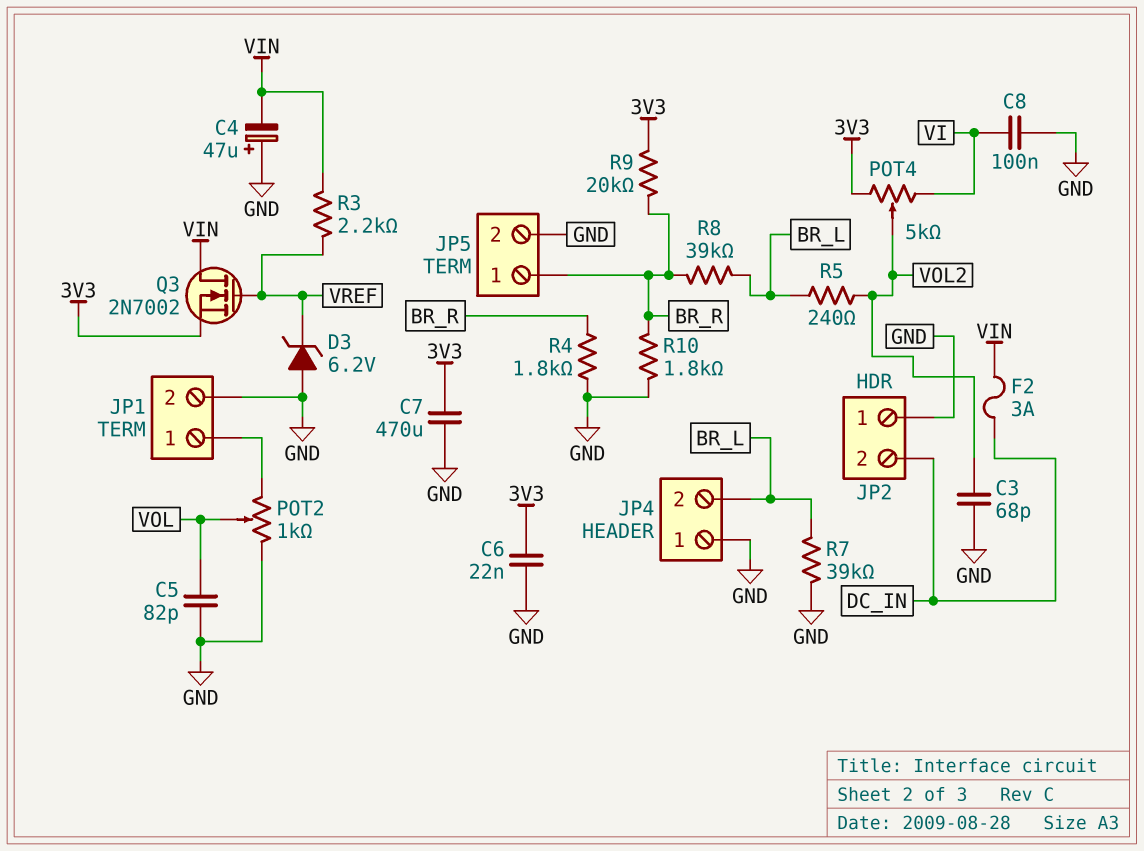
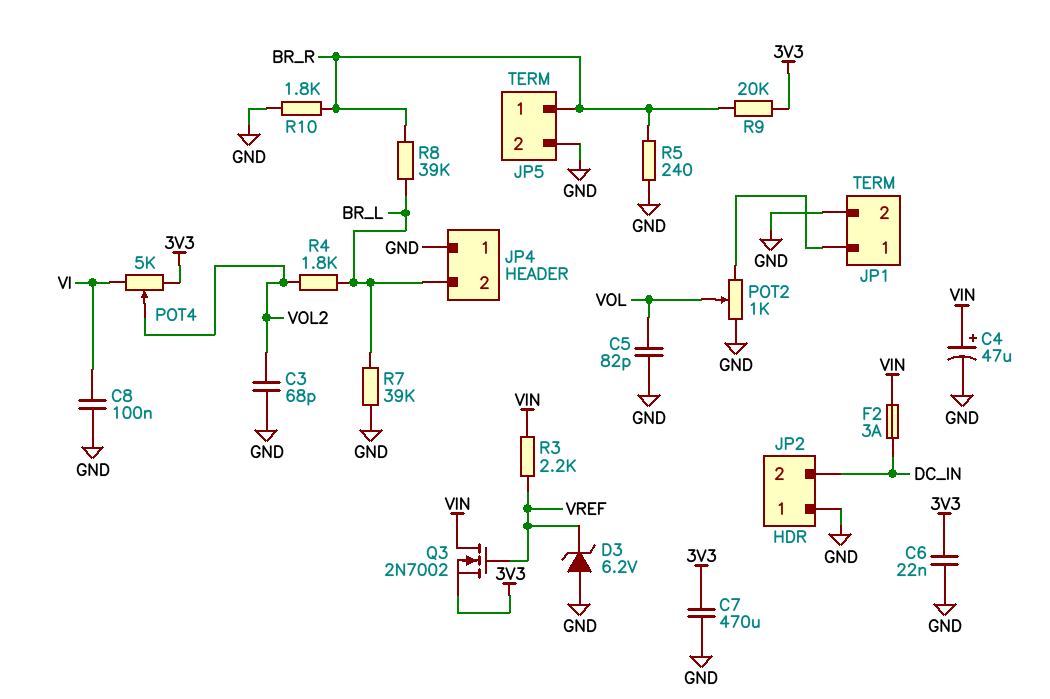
C4: 47uF (plus GND, minus VIN) -> 47uF (plus VIN, minus GND)
R4: 1.8k (BR_R, GND) -> 1.8k (BR_L, VOL2)
R5: 240 (BR_L, VOL2) -> 240 (BR_R, GND)

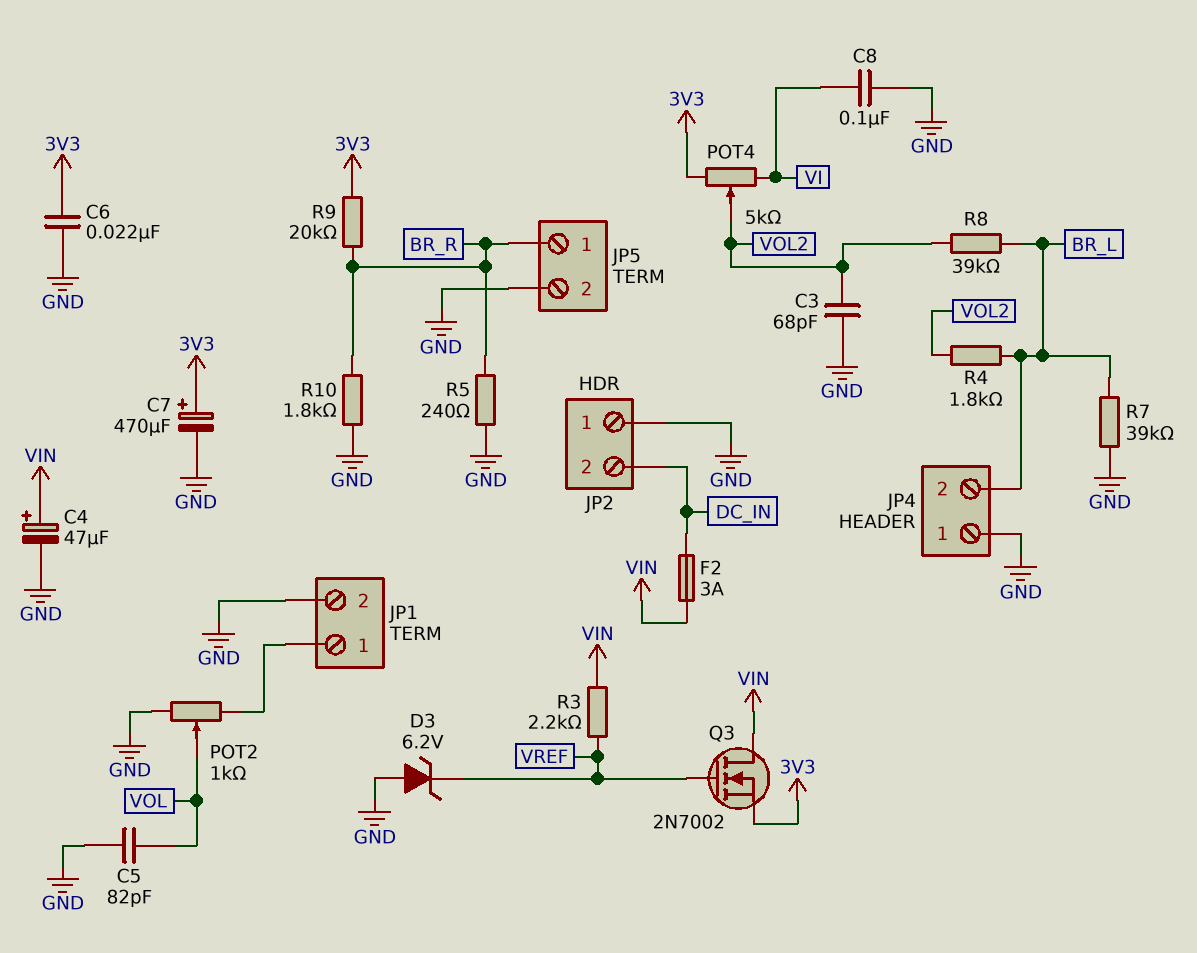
C7: 470uF (3V3, GND) -> 470uF (plus 3V3, minus GND)
R8: 39k (BR_L, BR_R) -> 39k (BR_L, VOL2)

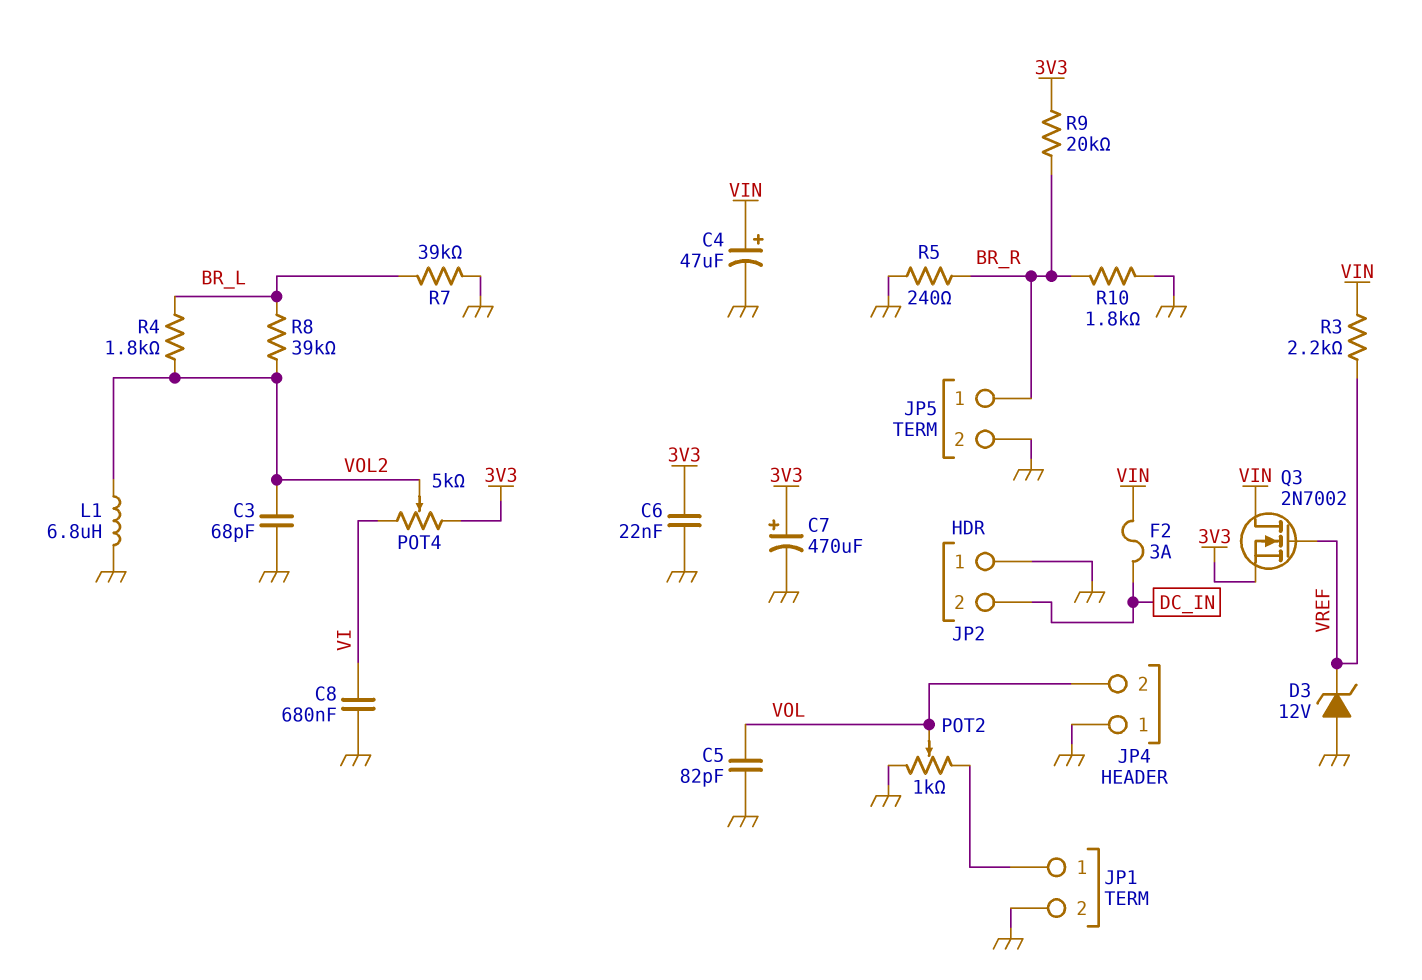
C8: 100nF (GND, VI) -> 680nF (GND, VI)
D3: zener 6.2V (A GND, K VREF) -> zener 12V (A GND, K VREF)
JP4 pin 2: BR_L -> VOL
L1: none -> 6.8uH (GND, VOL2)

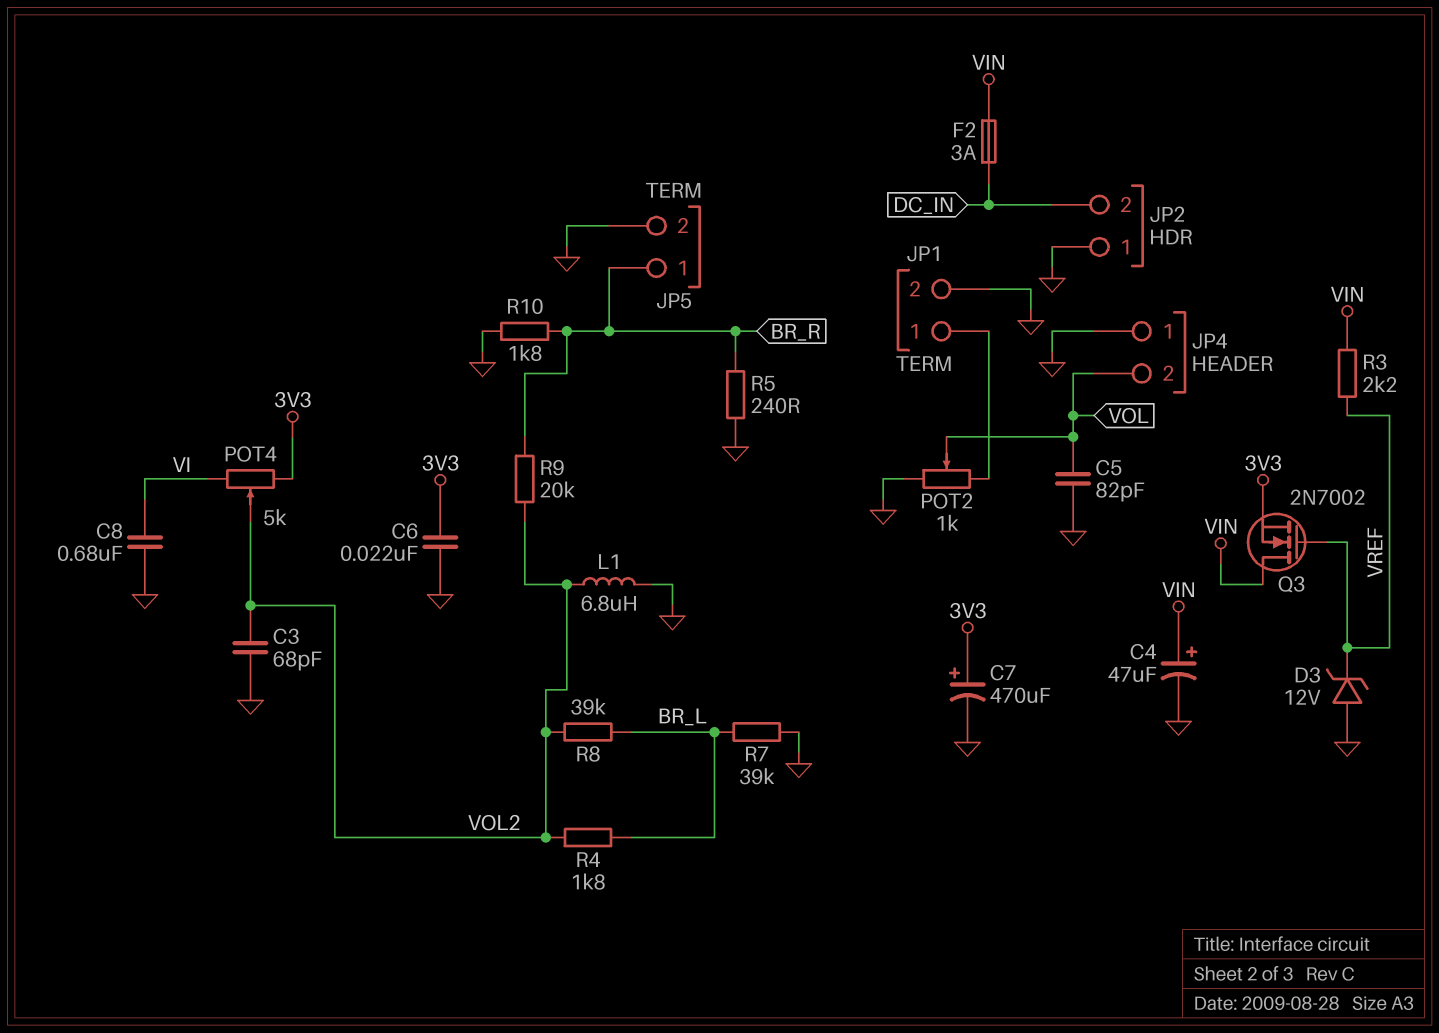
R9: 20k (3V3, BR_R) -> 20k (BR_R, VOL2)

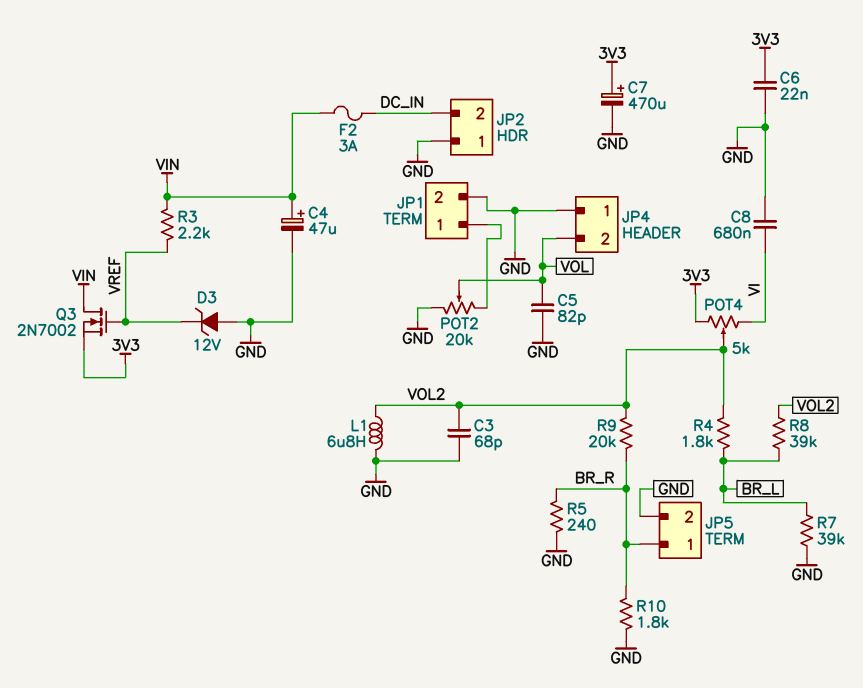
POT2: 1k (GND, JP1/1, wiper VOL) -> 20k (GND, JP1/1, wiper VOL)

